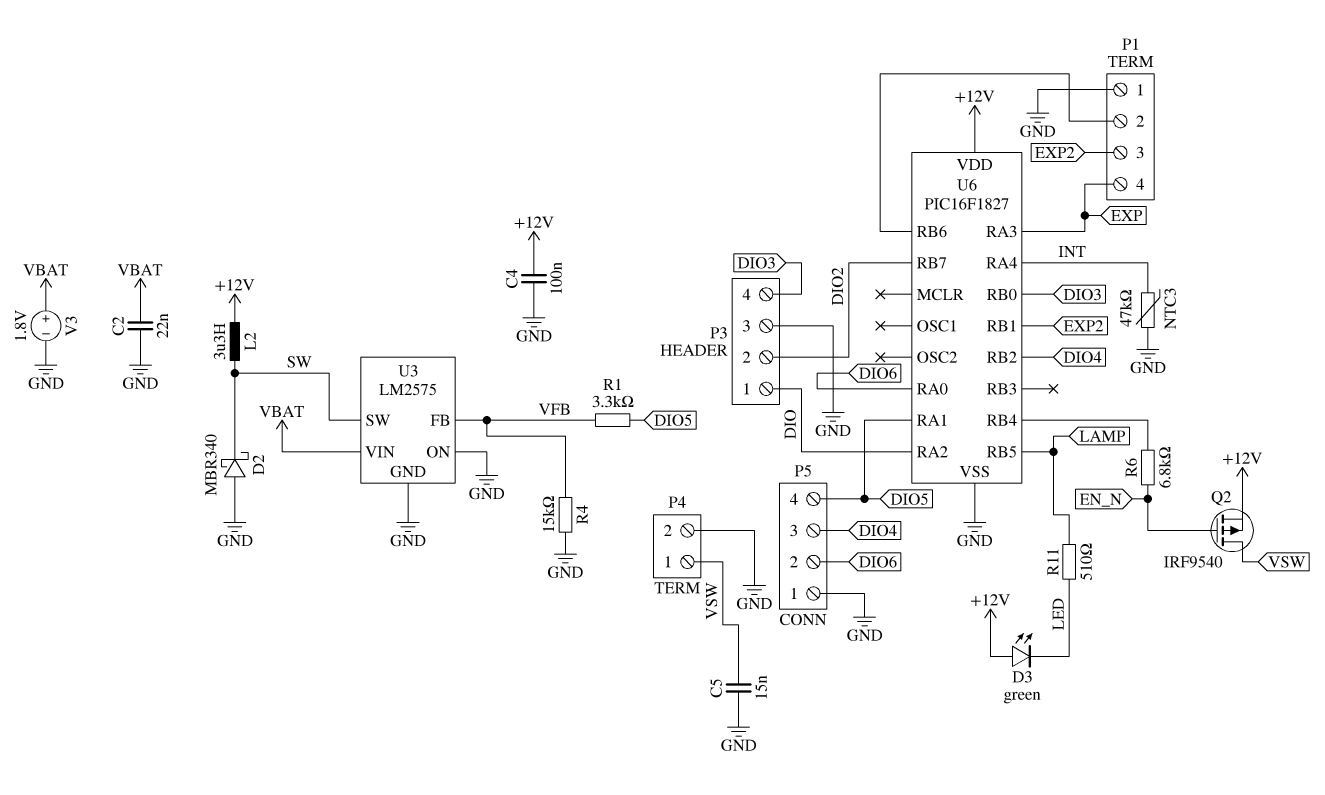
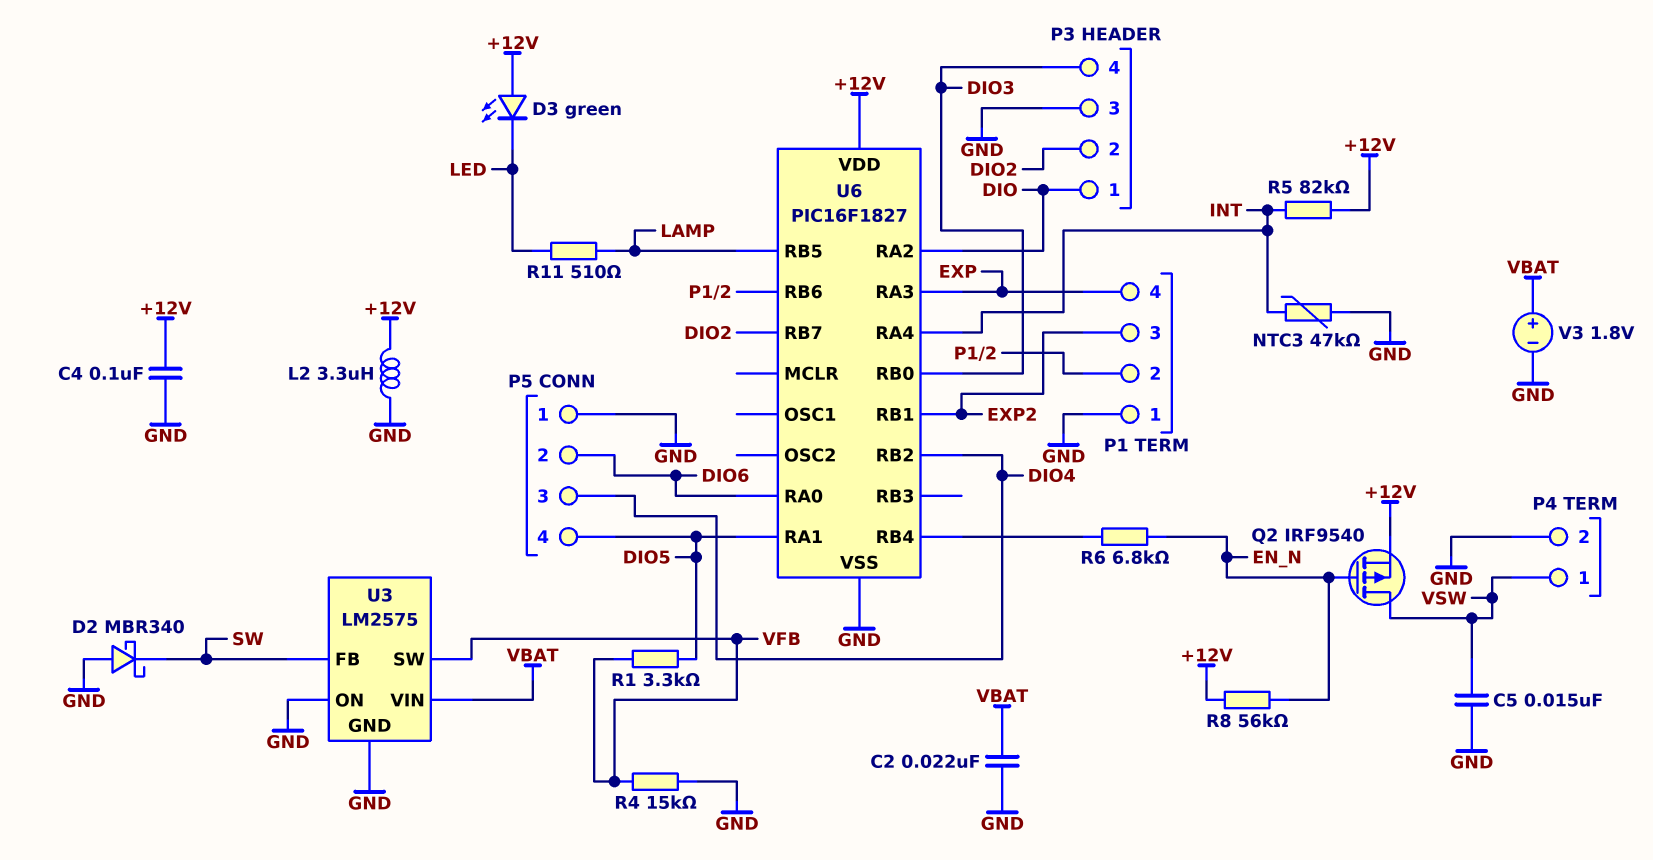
L2: 3.3uH (+12V, SW) -> 3.3uH (+12V, GND)
R5: none -> 82k (+12V, INT)
R8: none -> 56k (+12V, EN_N)
U3 pin FB: VFB -> SW
U3 pin SW: SW -> VFB

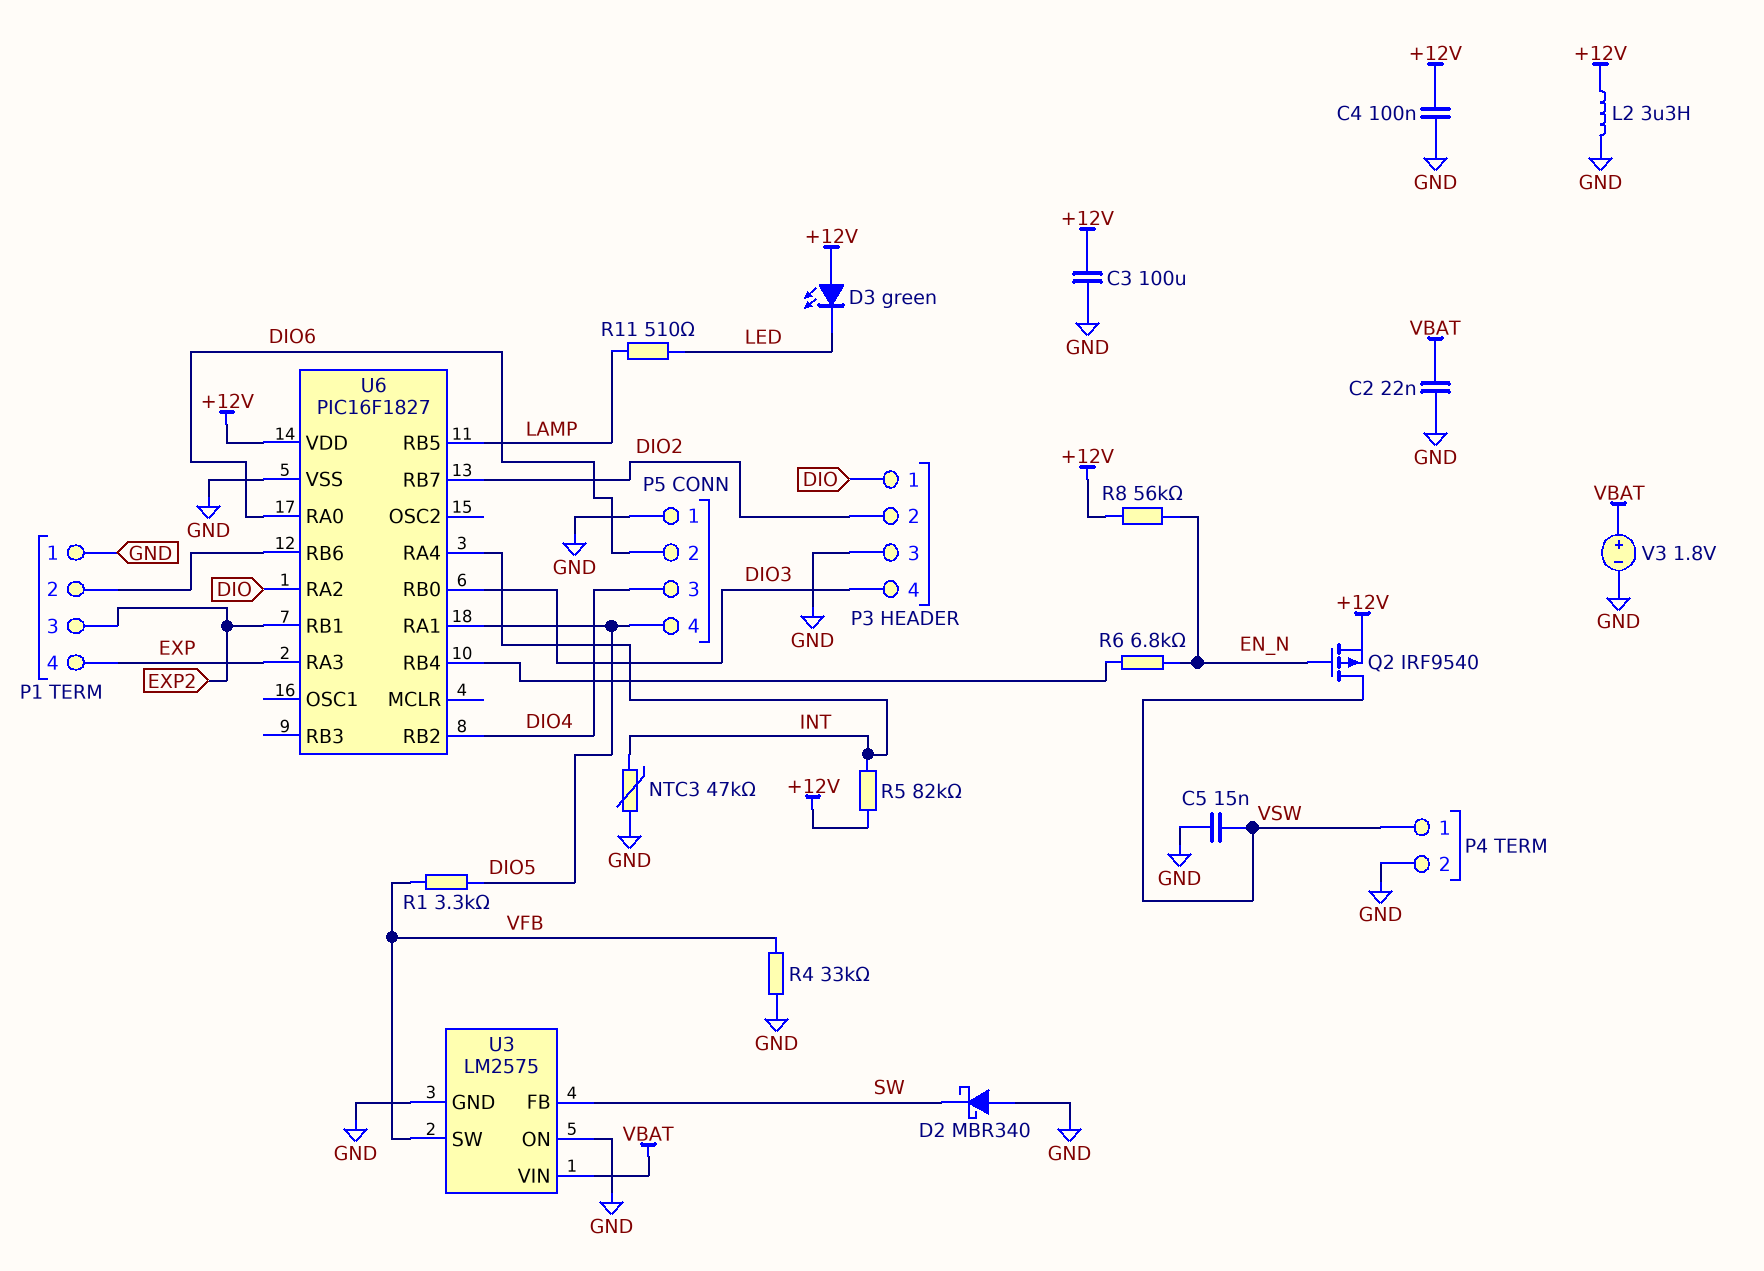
C3: none -> 100uF (+12V, GND)
R4: 15k (GND, VFB) -> 33k (GND, VFB)

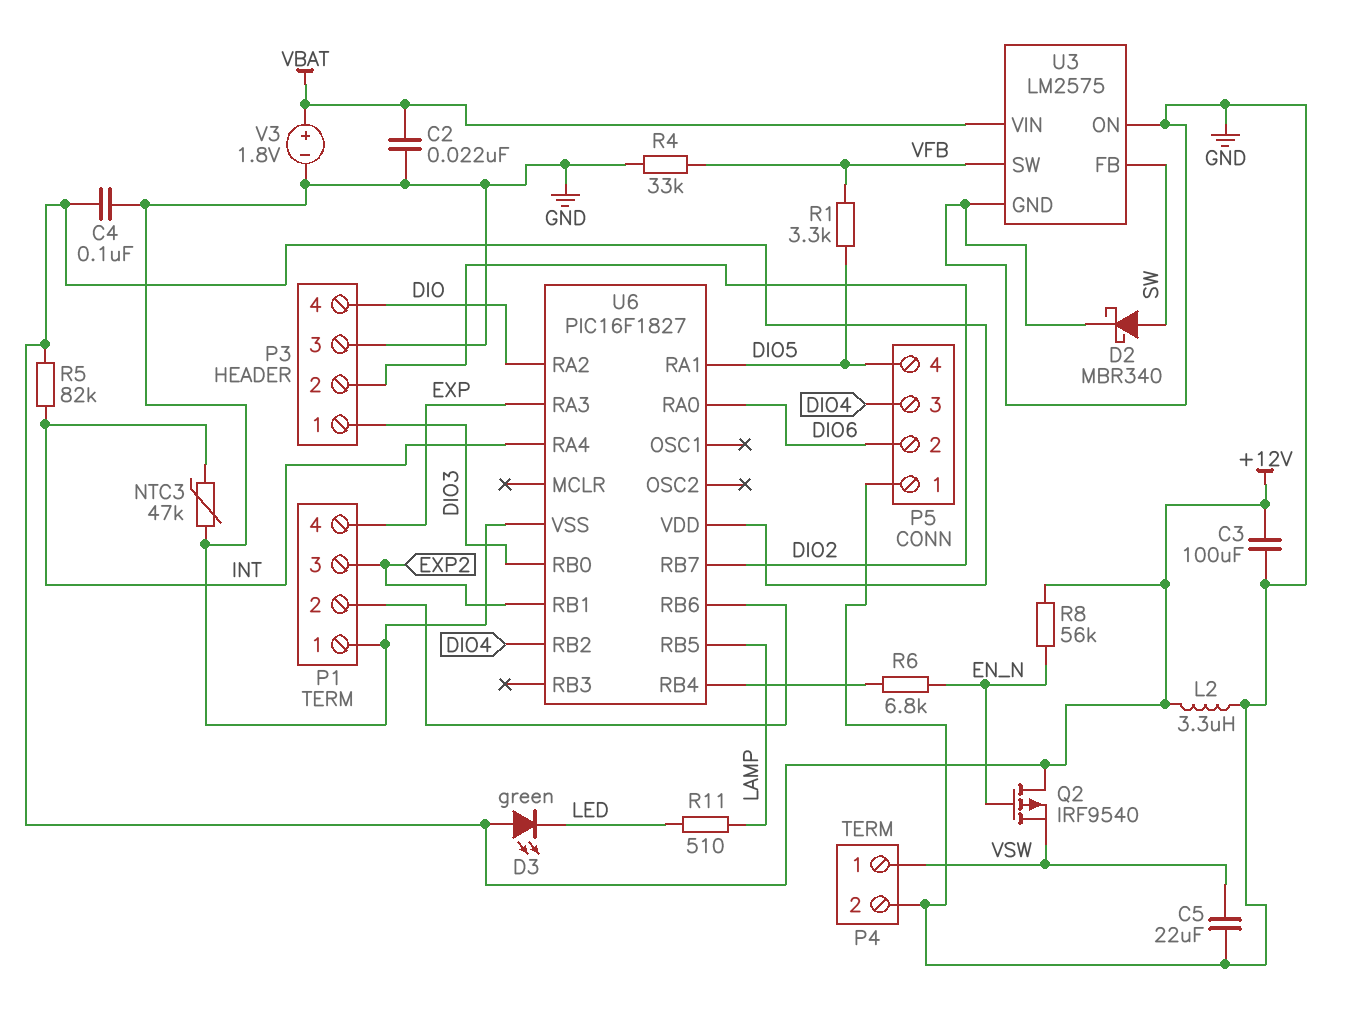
C5: 15nF (GND, VSW) -> 22uF (GND, VSW)
D2: schottky MBR340 (A GND, K SW) -> schottky MBR340 (A SW, K GND)
P3 pin 1: DIO -> DIO3
P3 pin 4: DIO3 -> DIO
Q2: PMOS IRF9540 (G EN_N, D VSW, S +12V) -> PMOS IRF9540 (G EN_N, D +12V, S VSW)

